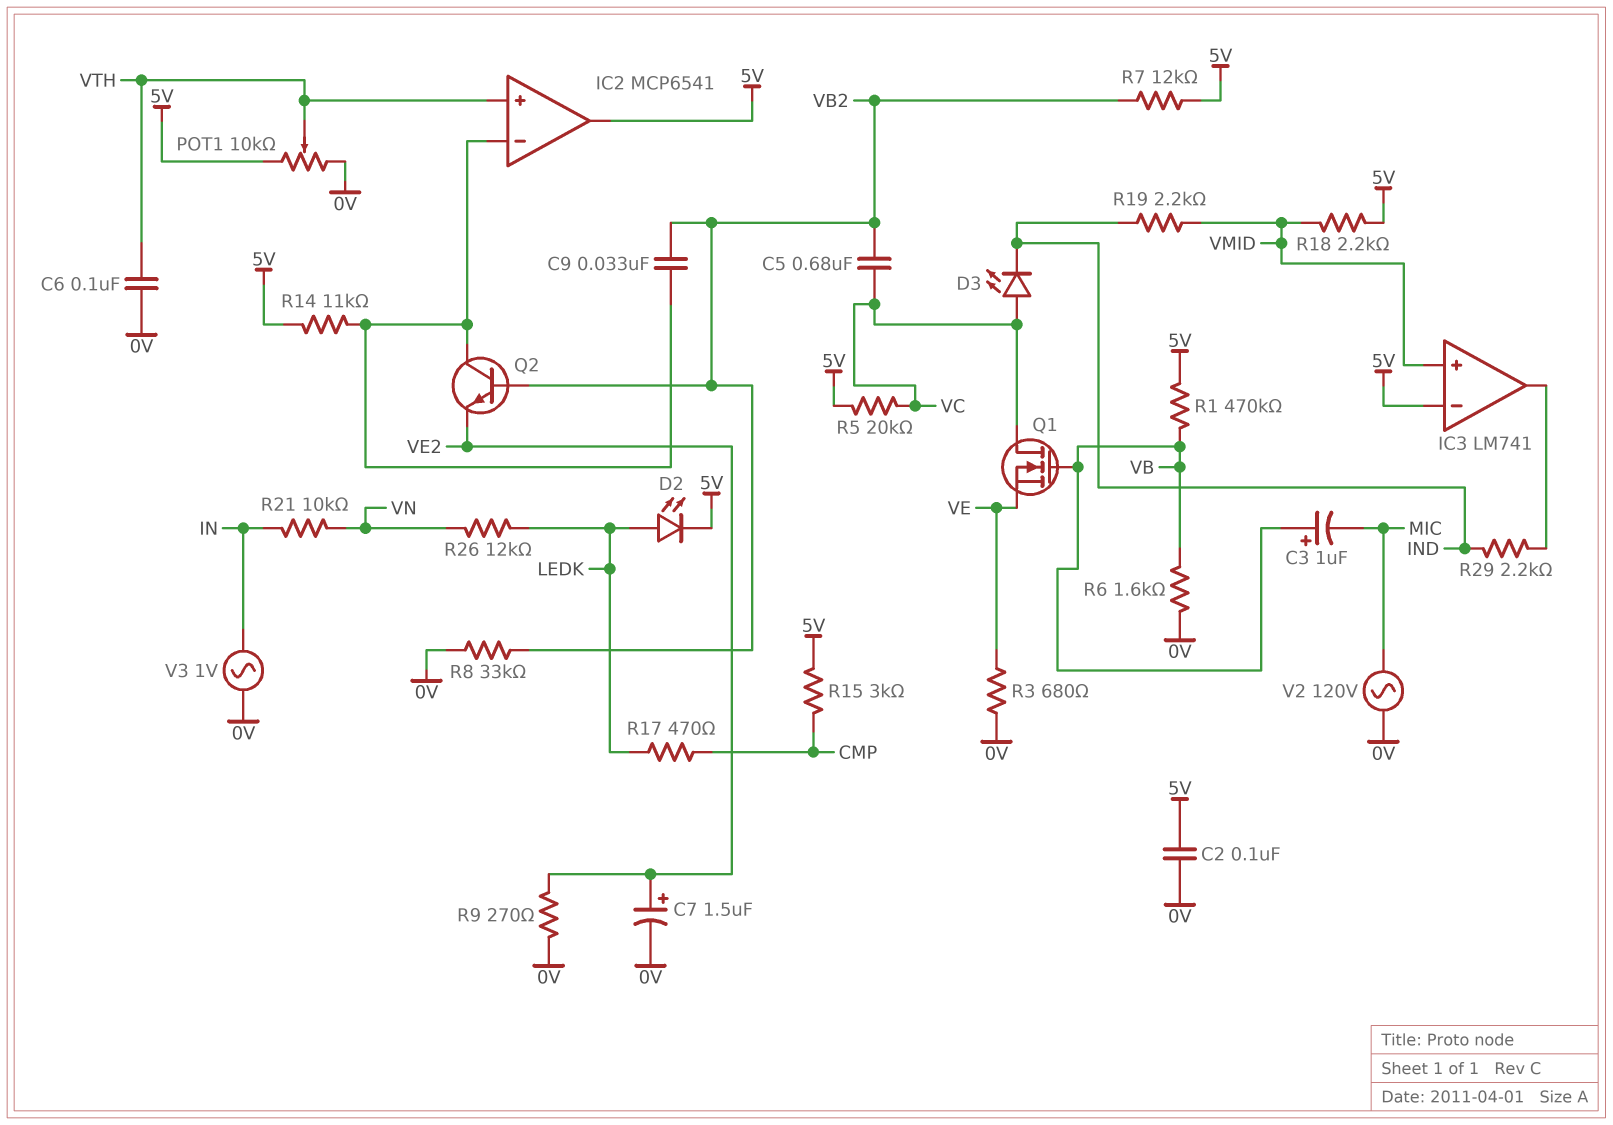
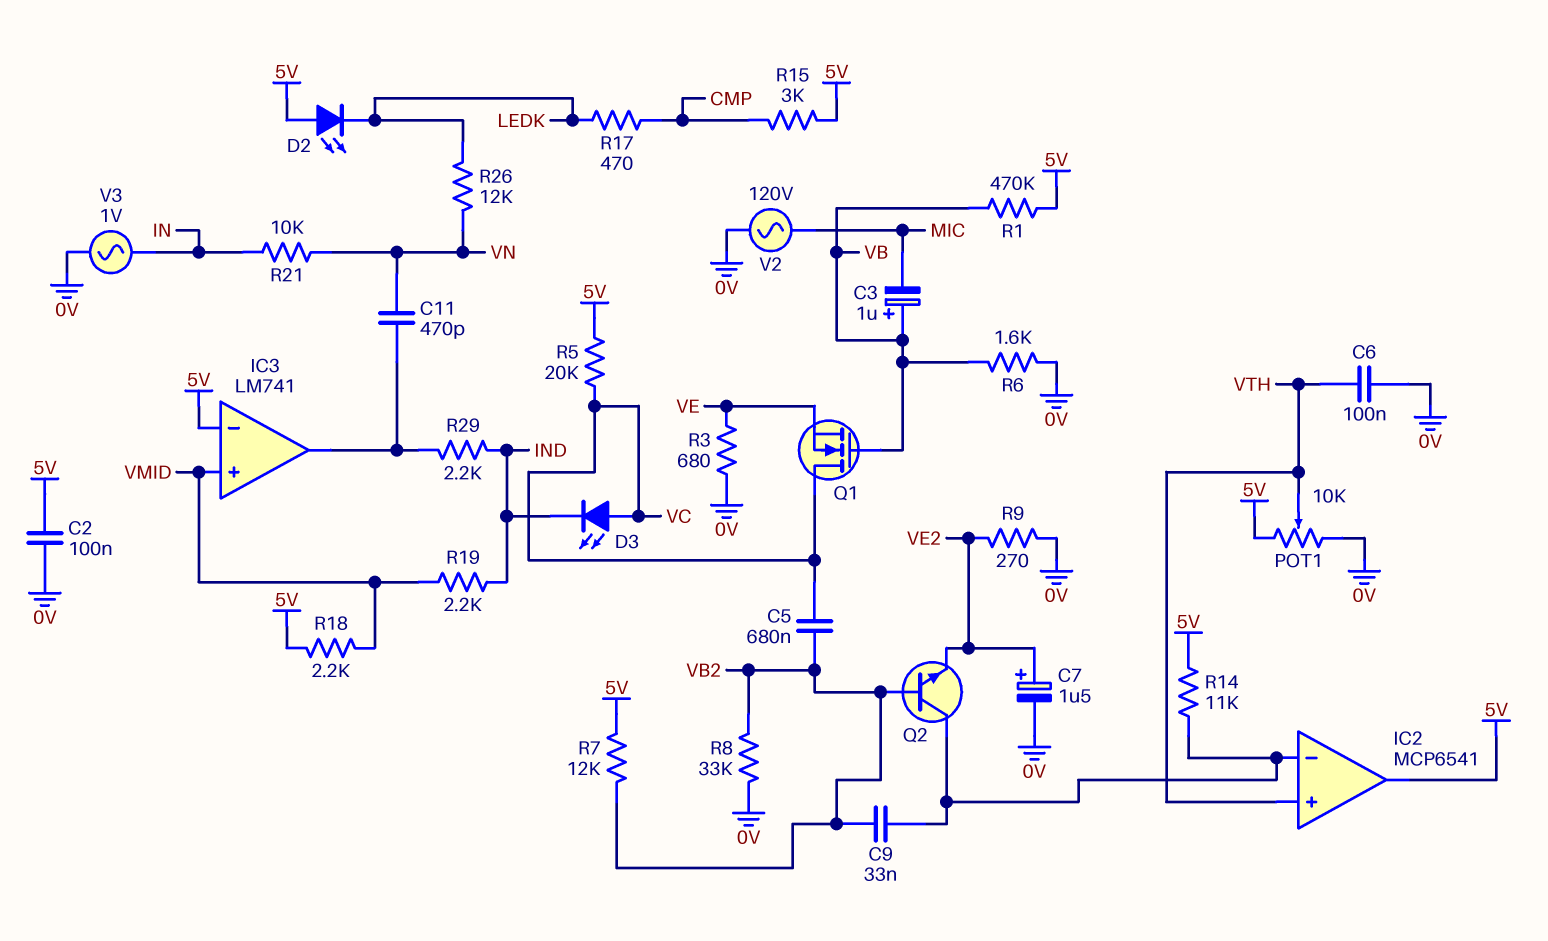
C11: none -> 470pF (IC3/out, VN)
D2: LED (A LEDK, K 5V) -> LED (A 5V, K LEDK)

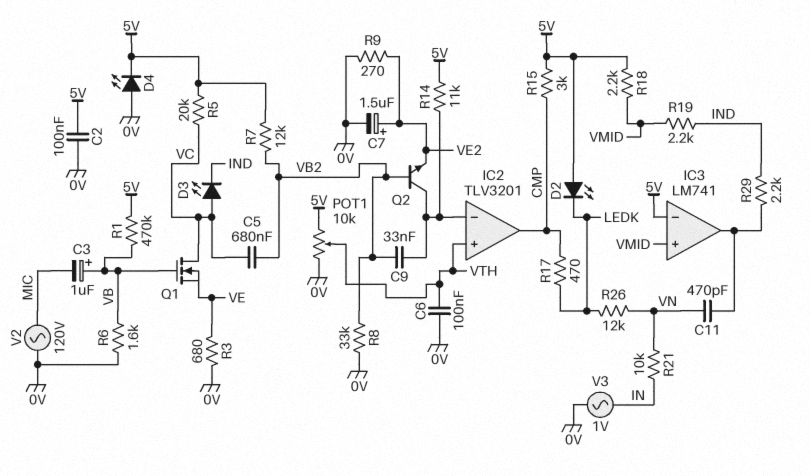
D4: none -> LED (A 0V, K 5V)
IC2: MCP6541 -> TLV3201
IC2 pin out: 5V -> CMP

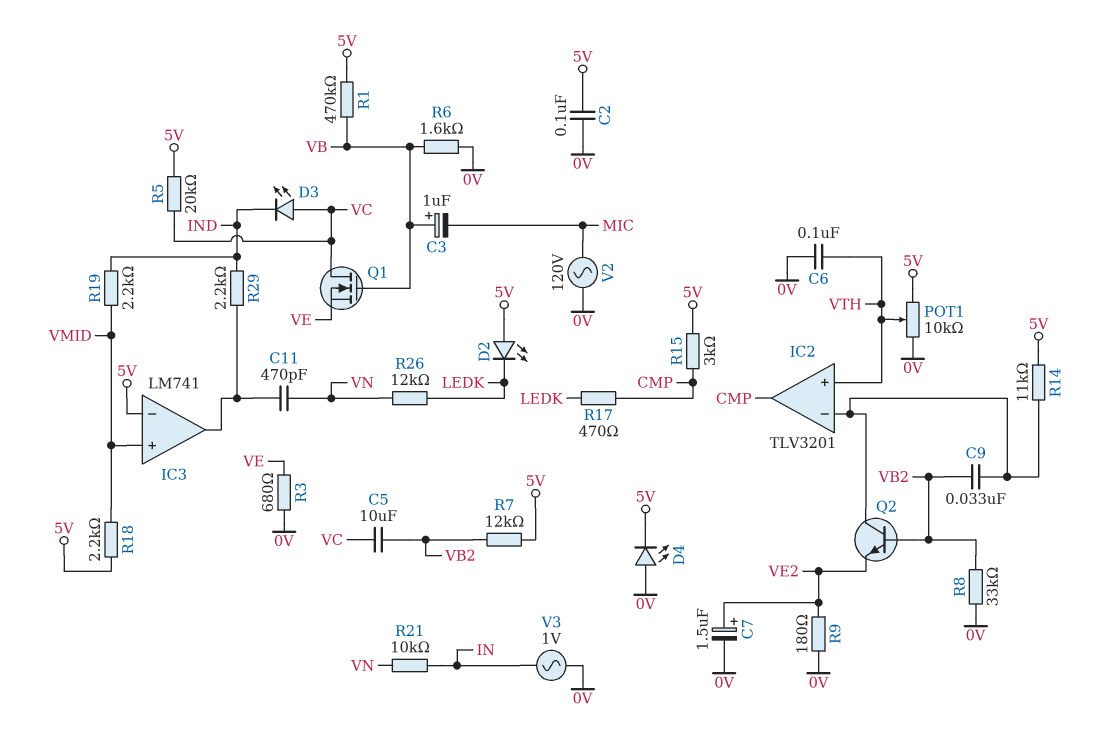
C5: 680nF (VB2, VC) -> 10uF (VB2, VC)
R9: 270 (0V, VE2) -> 180 (0V, VE2)

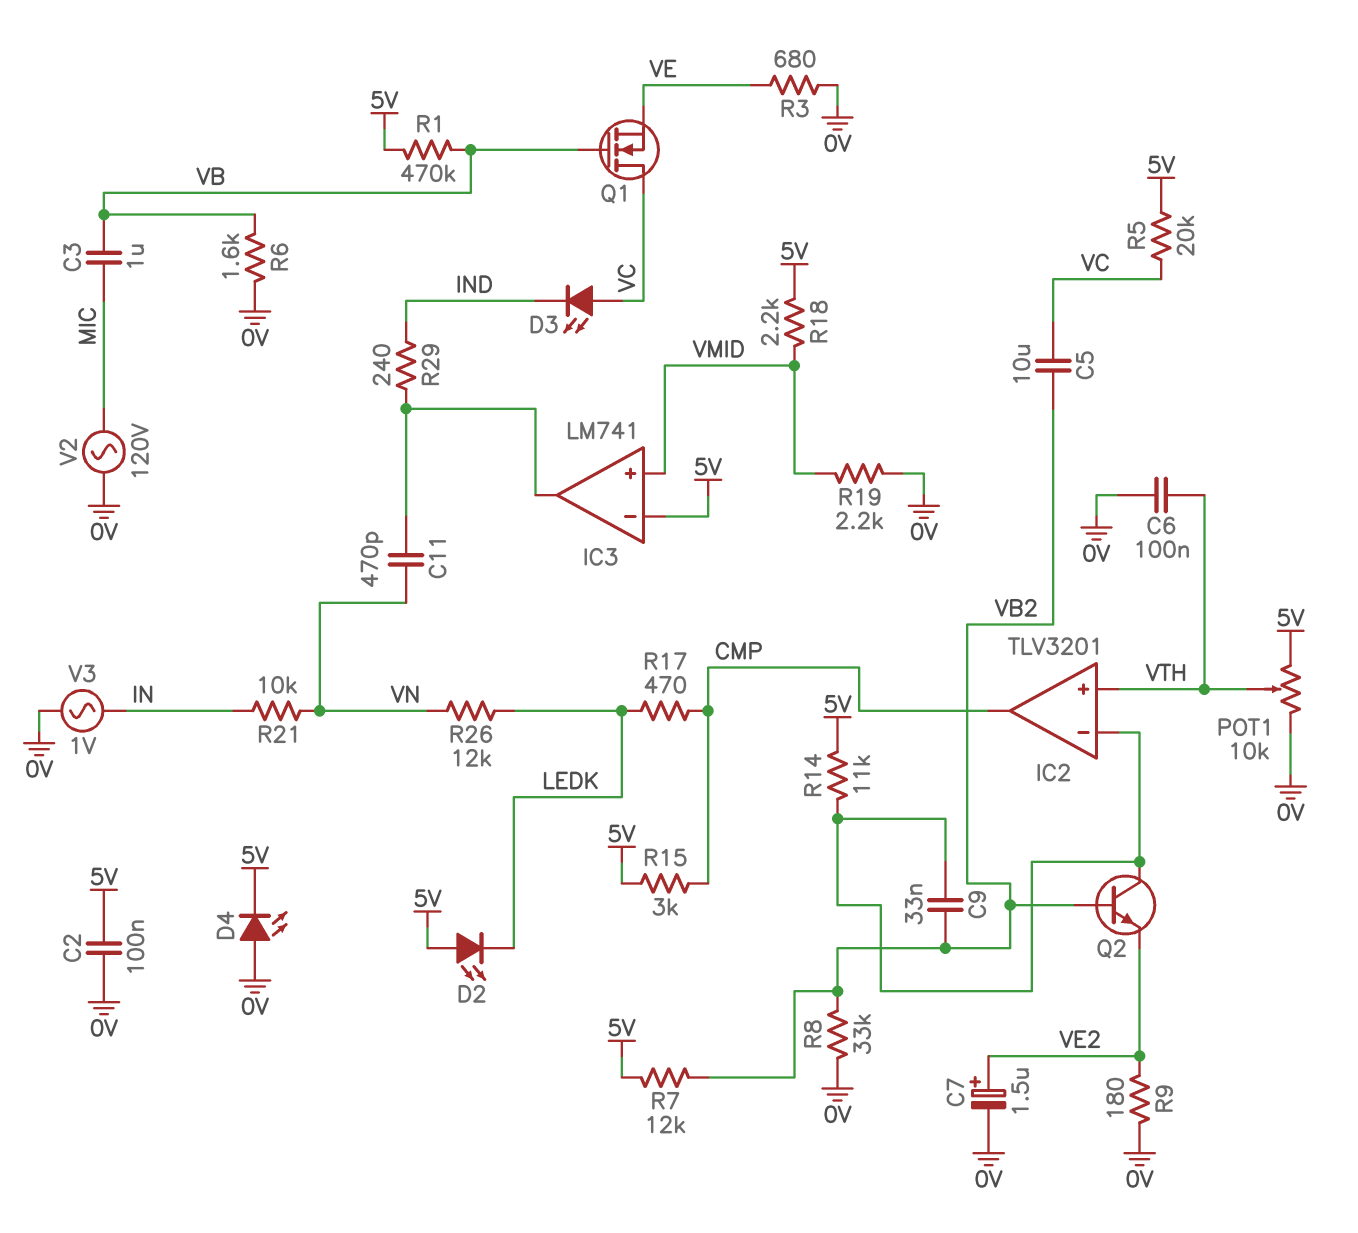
C3: 1uF (plus VB, minus MIC) -> 1uF (MIC, VB)
R19: 2.2k (IND, VMID) -> 2.2k (0V, VMID)
R29: 2.2k (IC3/out, IND) -> 240 (IC3/out, IND)

